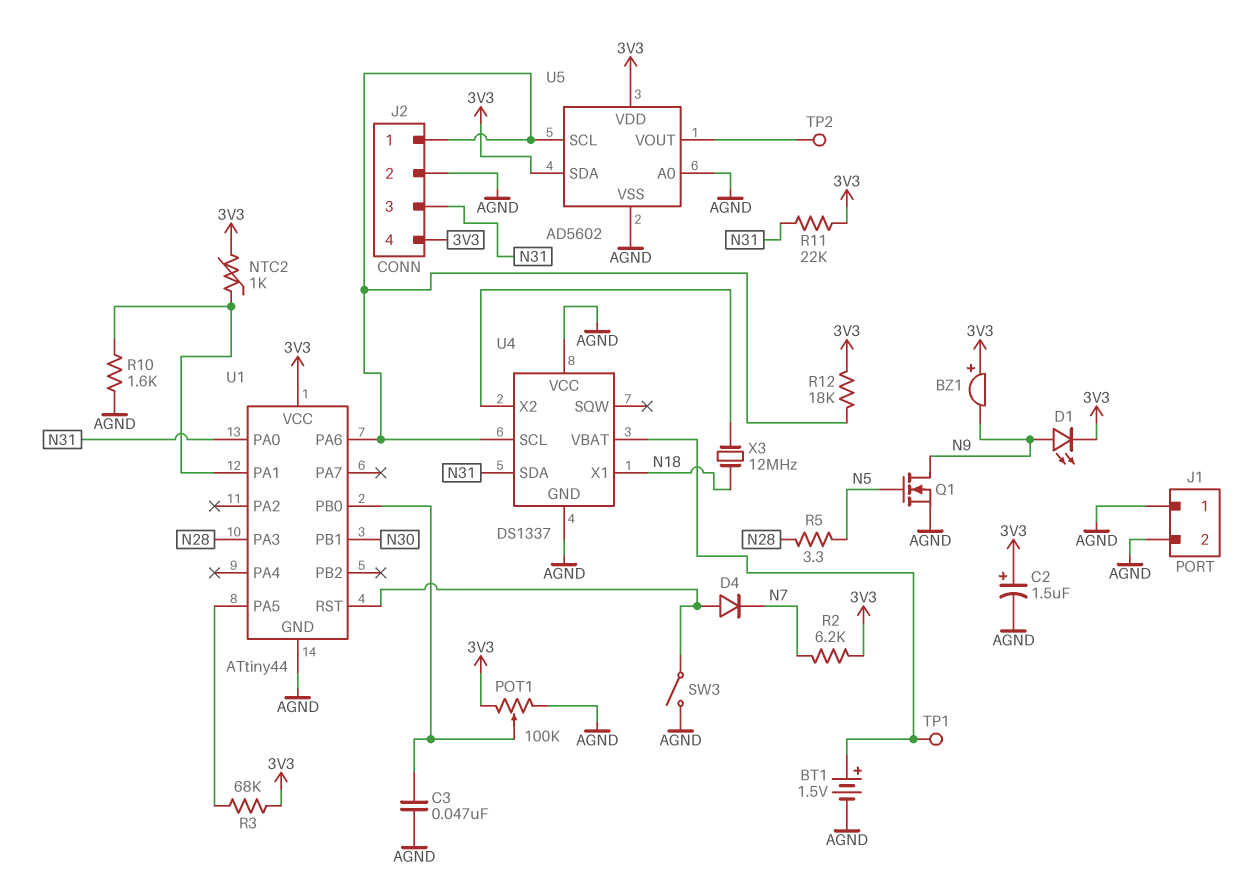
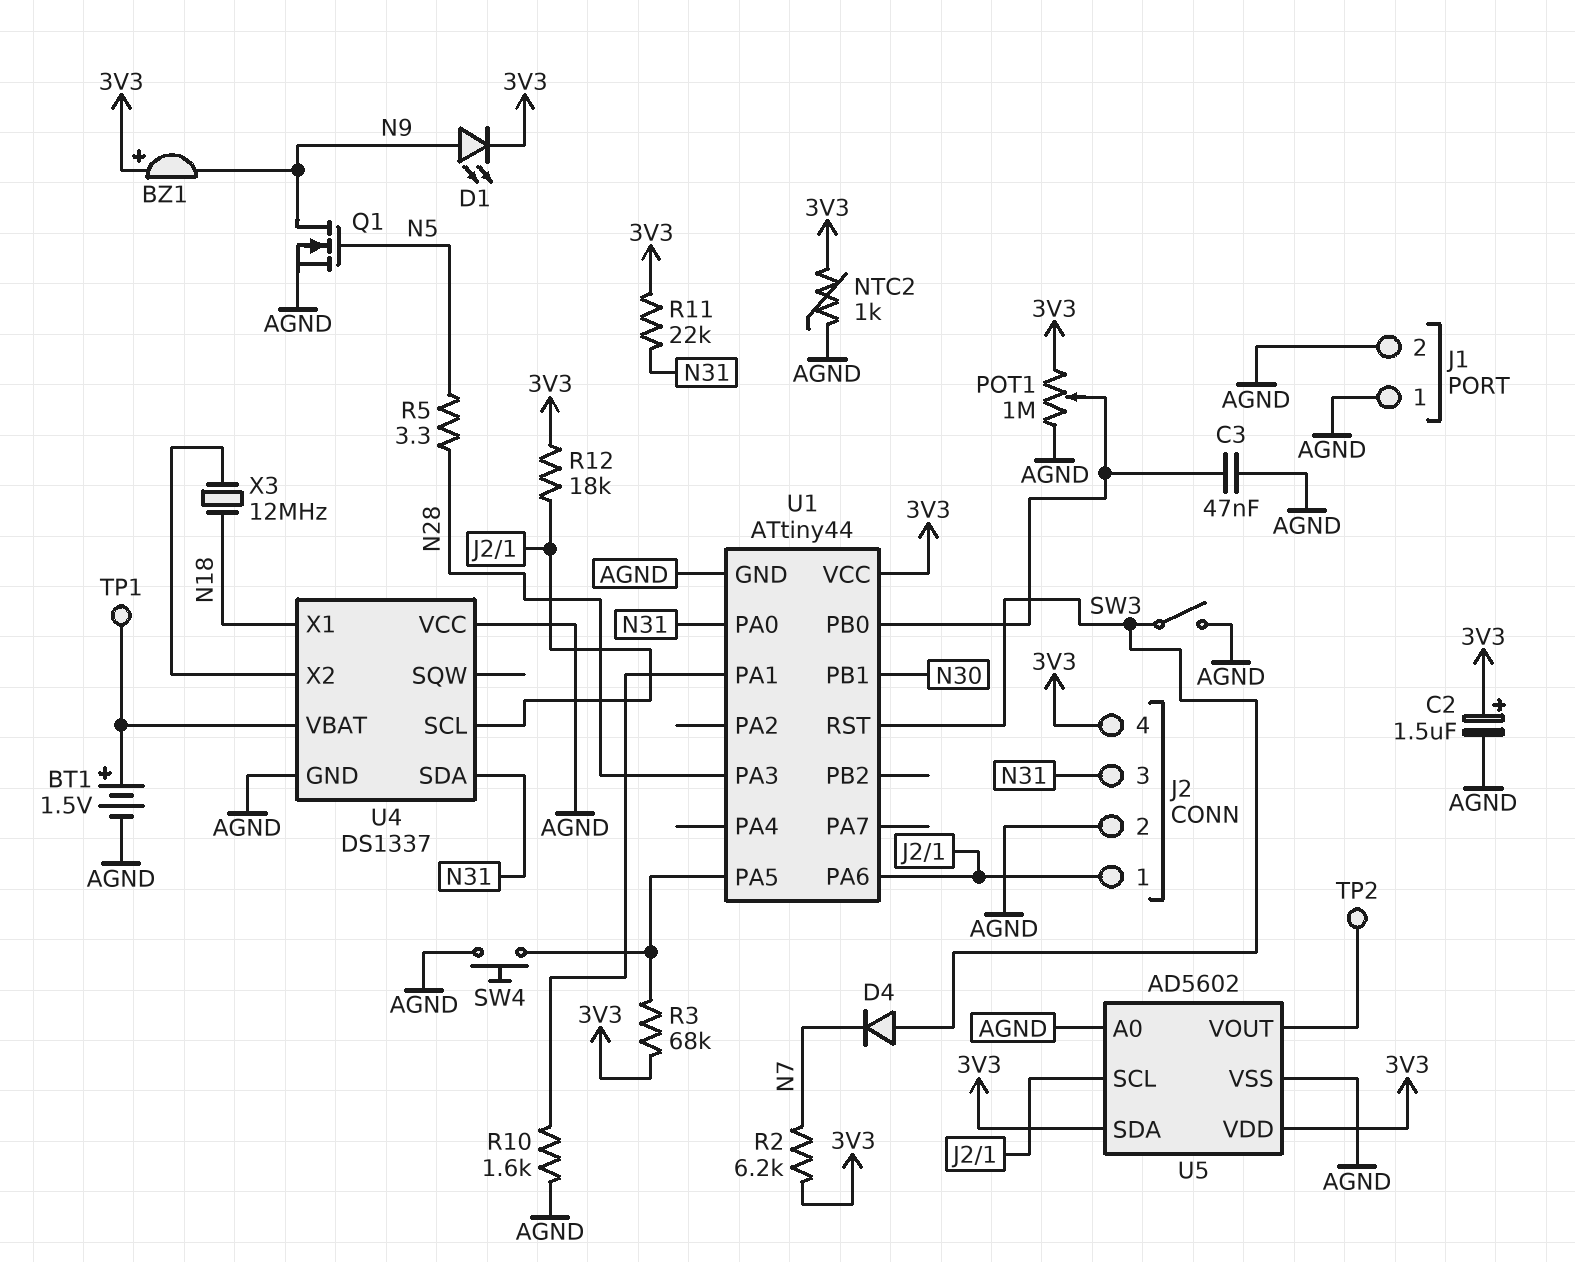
NTC2: 1k (3V3, U1/PA1) -> 1k (3V3, AGND)
POT1: 100k (3V3, AGND, wiper U1/PB0) -> 1M (3V3, AGND, wiper U1/PB0)
SW4: none -> button (AGND, U1/PA5)

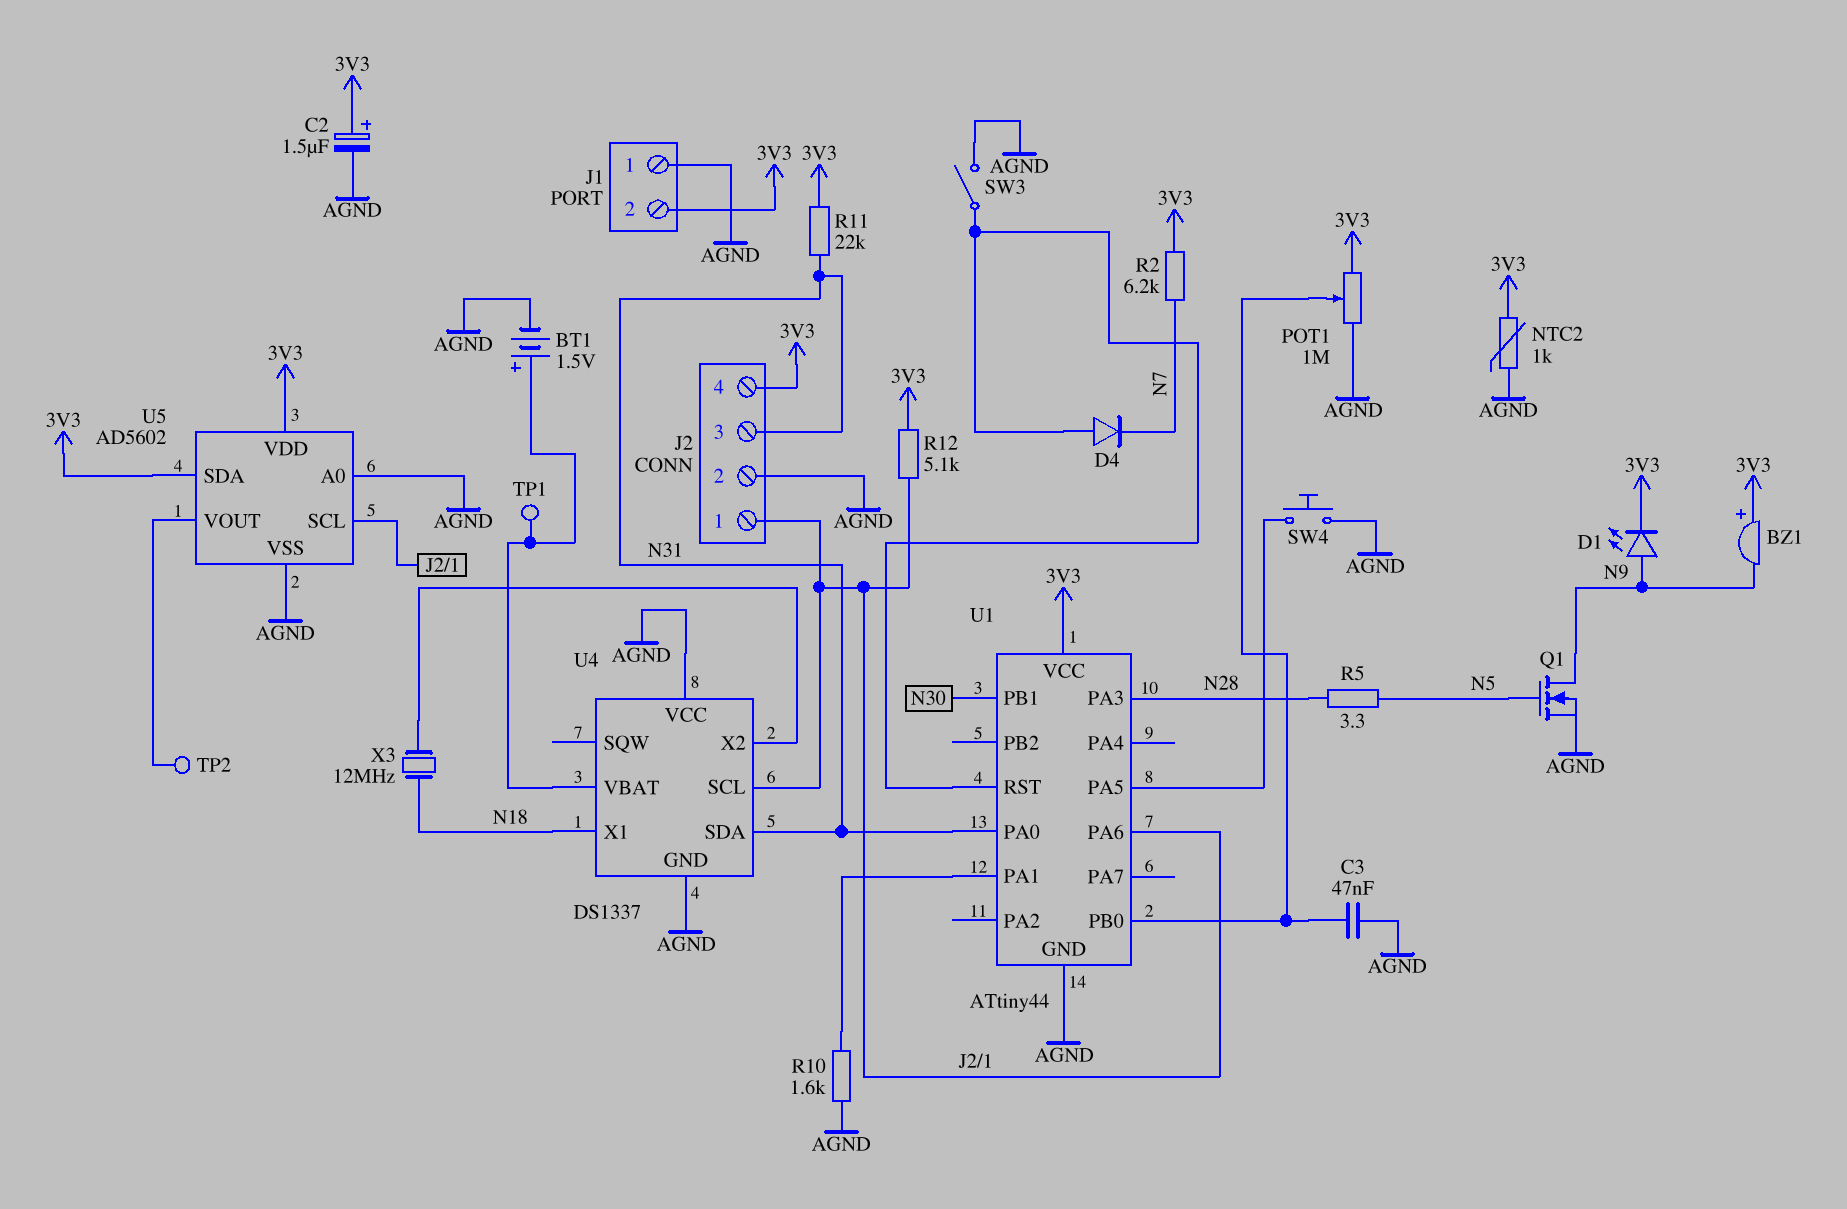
J1 pin 2: AGND -> 3V3
R3: 68k (3V3, U1/PA5) -> none
R12: 18k (3V3, J2/1) -> 5.1k (3V3, J2/1)

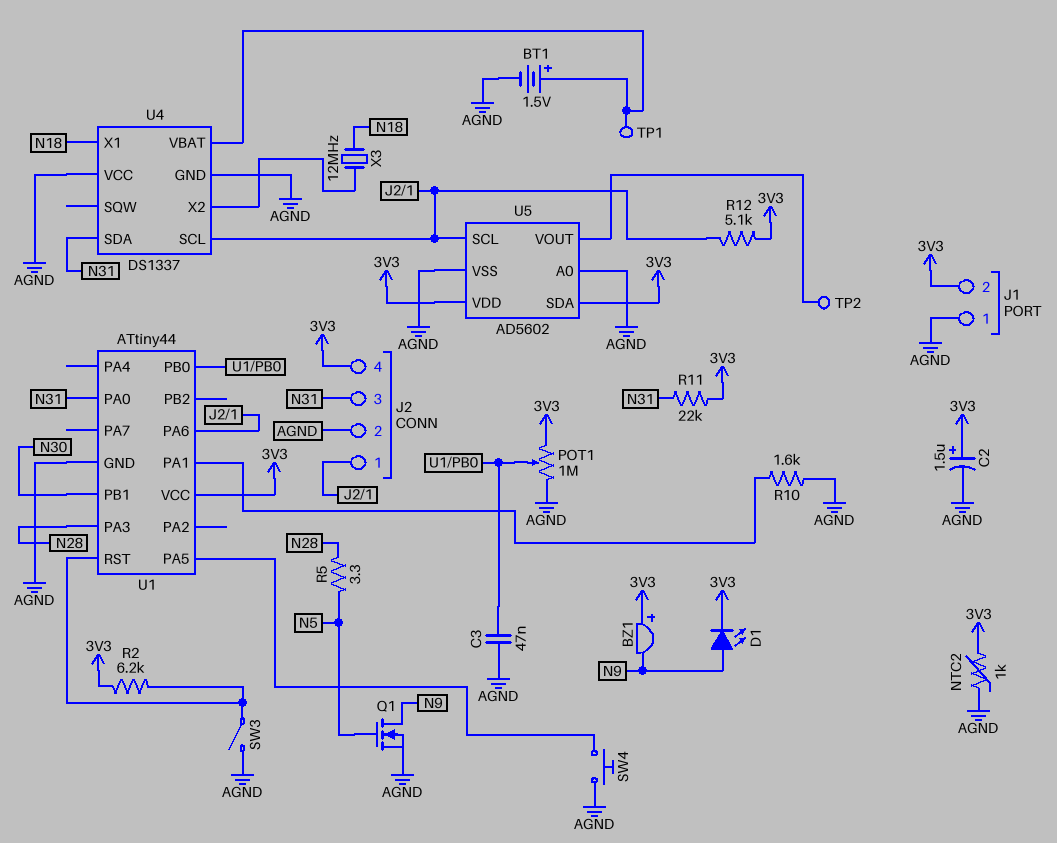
D4: diode (A U1/RST, K N7) -> none
R2: 6.2k (3V3, N7) -> 6.2k (3V3, U1/RST)

